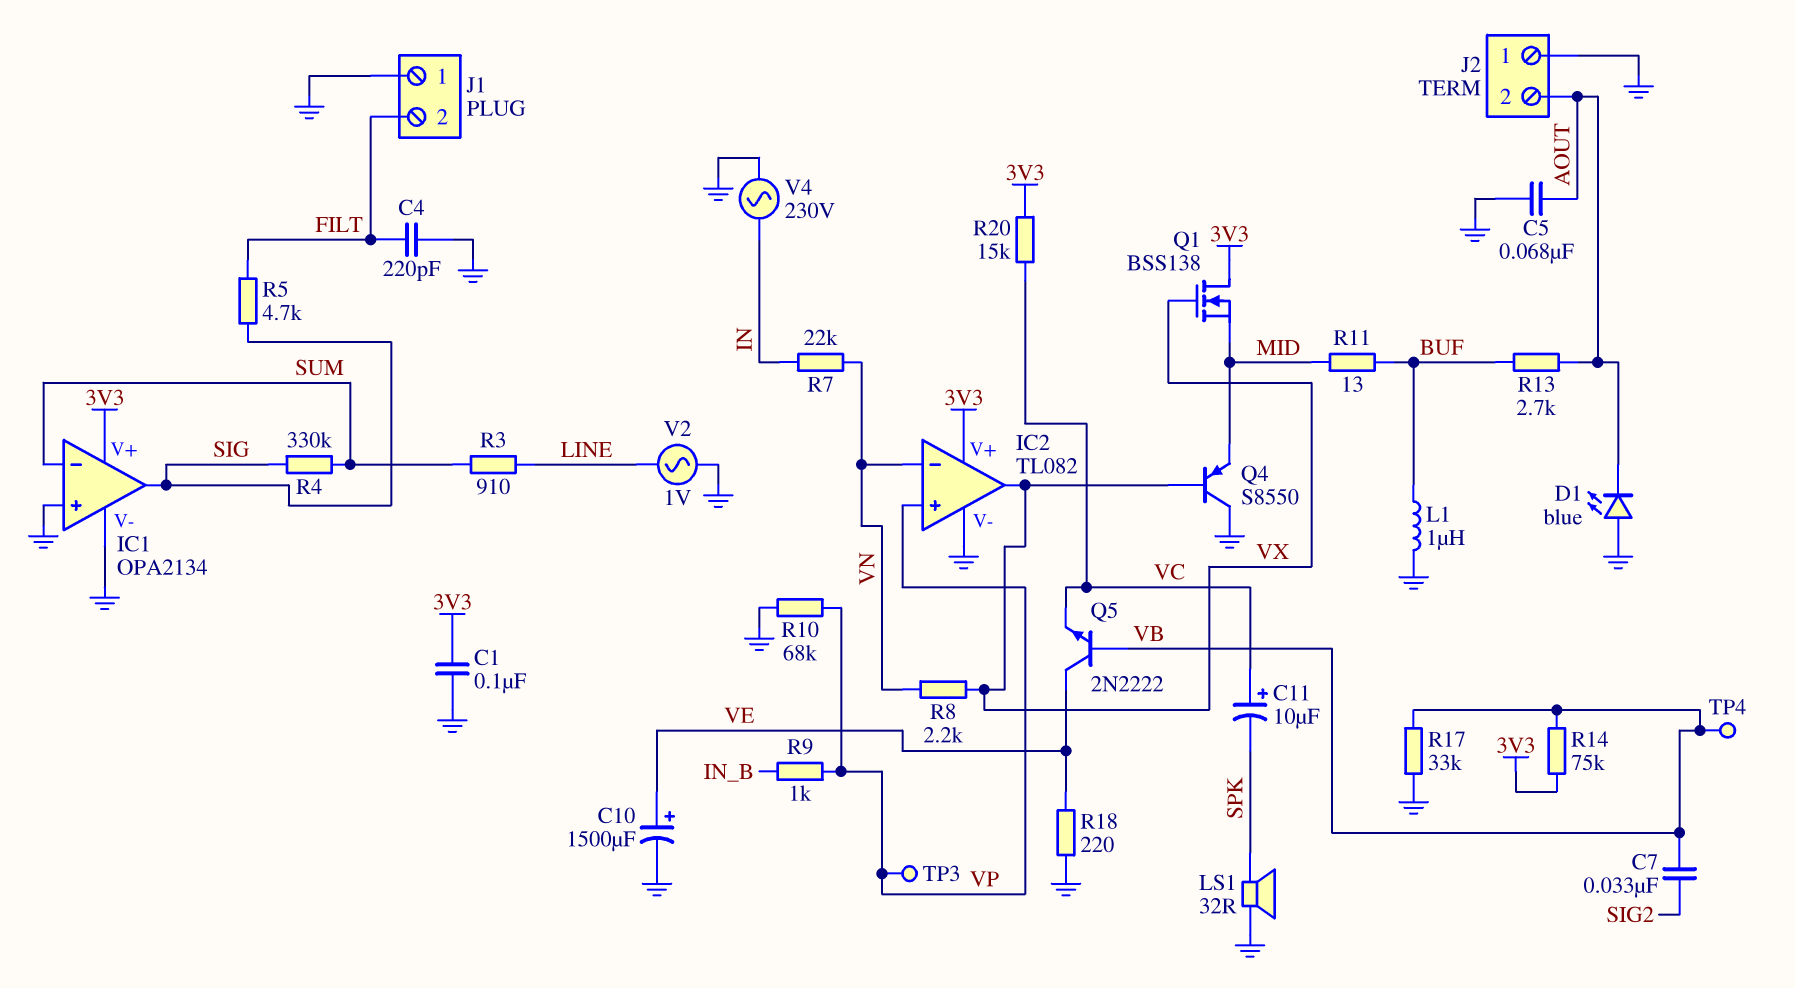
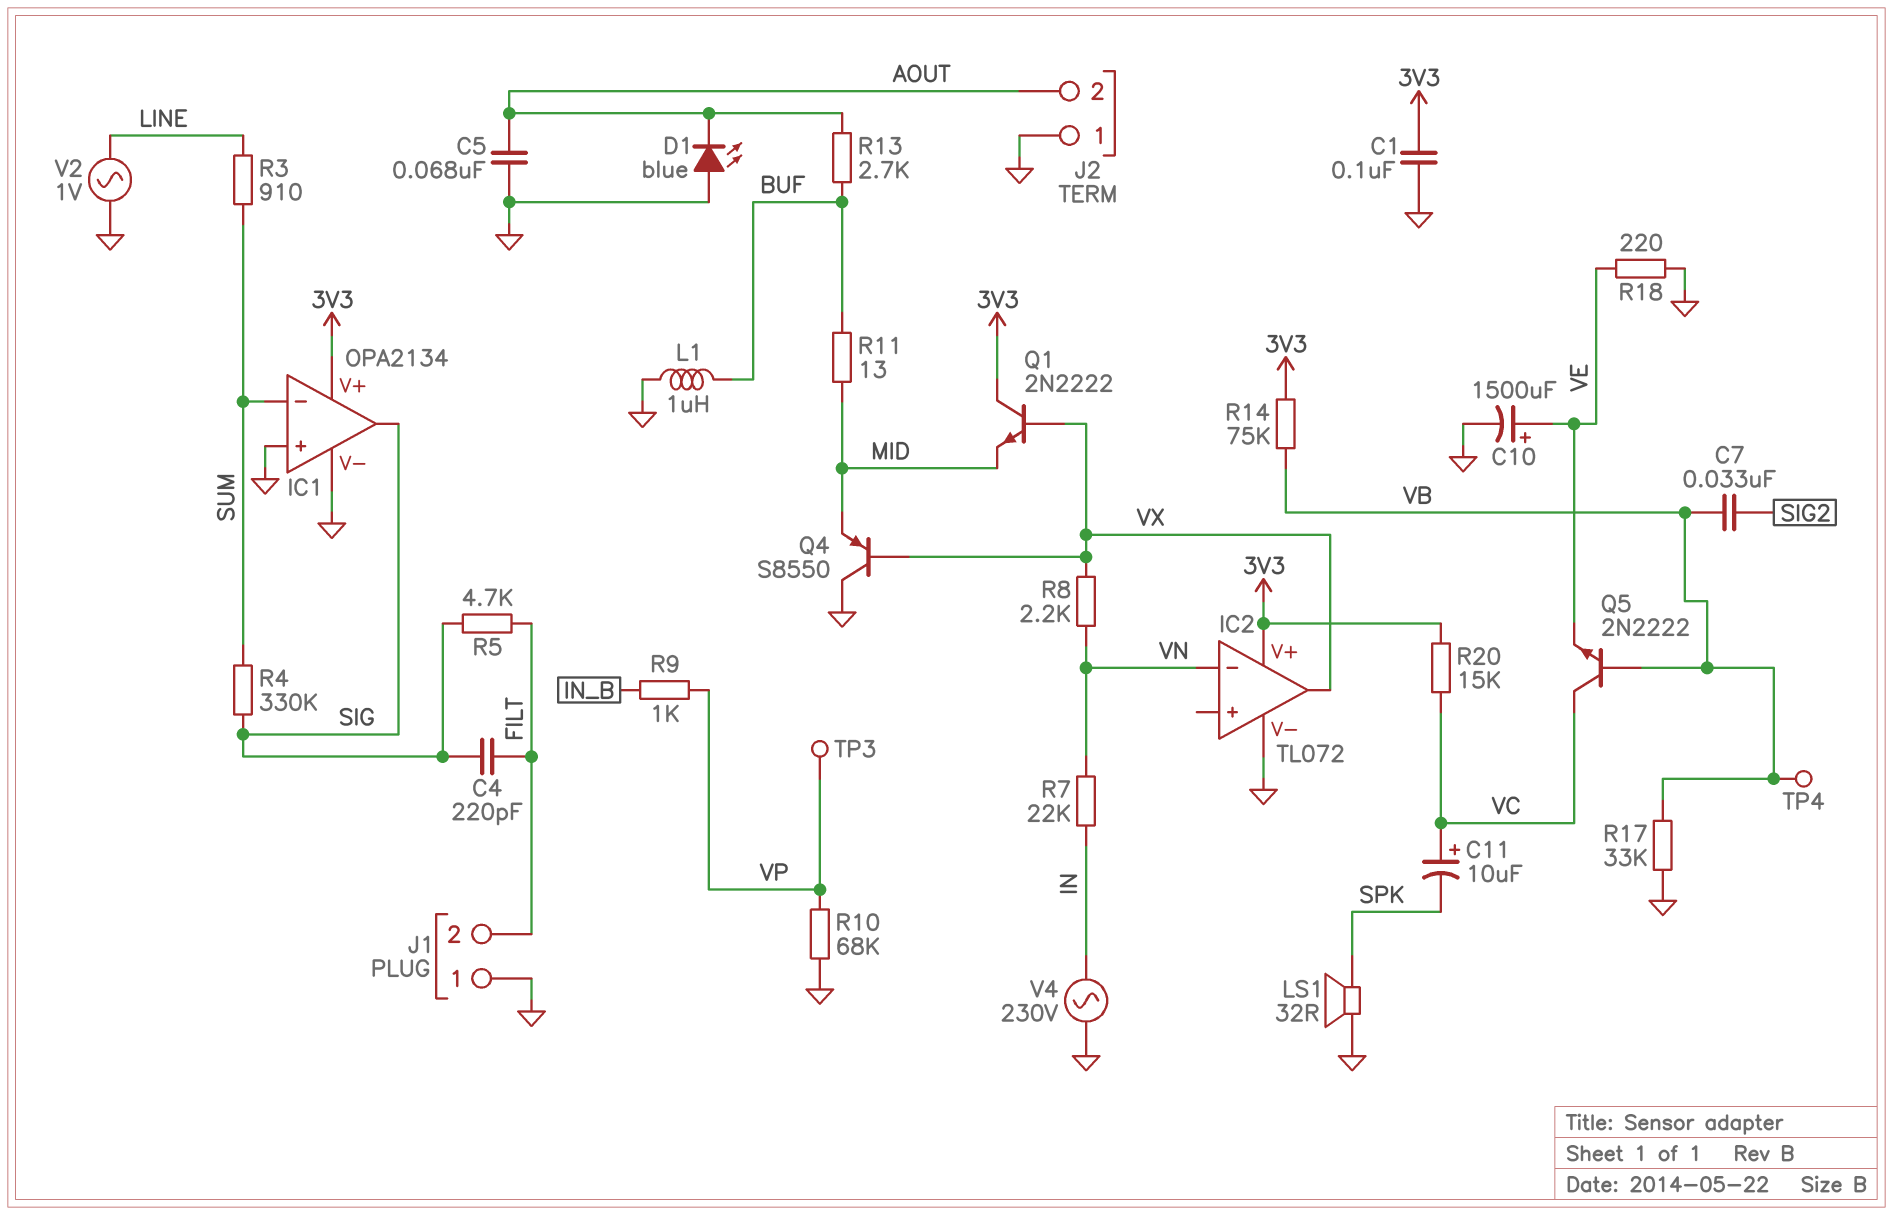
C4: 220pF (FILT, GND) -> 220pF (FILT, SIG)
IC2: TL082 -> TL072
IC2 pin in+: VP -> none
Q1: NMOS BSS138 (G VX, D 3V3, S MID) -> NPN 2N2222 (B VX, C 3V3, E MID)
Q5: NPN 2N2222 (B VB, C VE, E VC) -> NPN 2N2222 (B VB, C VC, E VE)

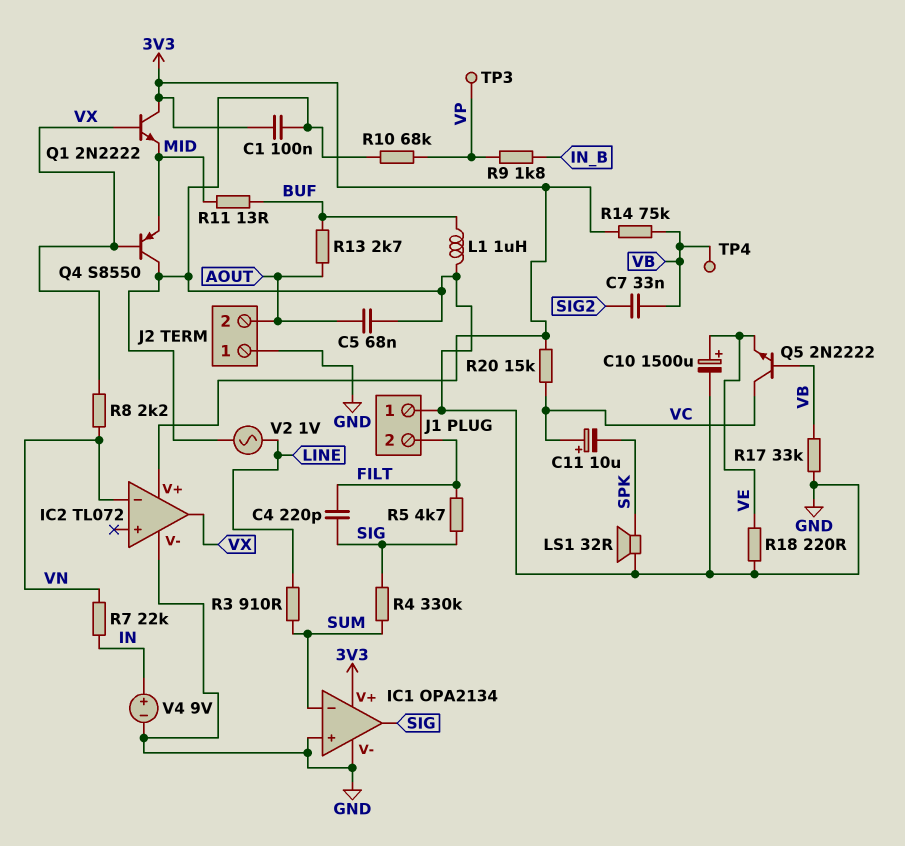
D1: LED blue (A GND, K AOUT) -> none
R9: 1k (IN_B, VP) -> 1.8k (IN_B, VP)
V4: AC 230V (GND, IN) -> 9V (plus IN, minus GND)

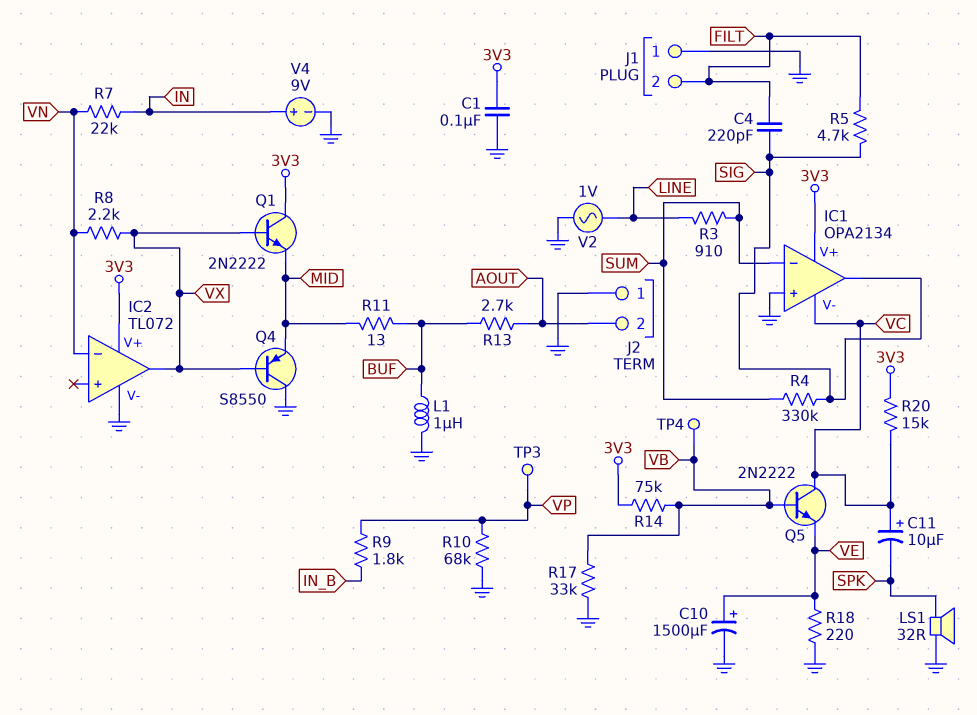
C5: 68nF (AOUT, GND) -> none
C7: 33nF (SIG2, VB) -> none
IC1 pin V-: GND -> VC

